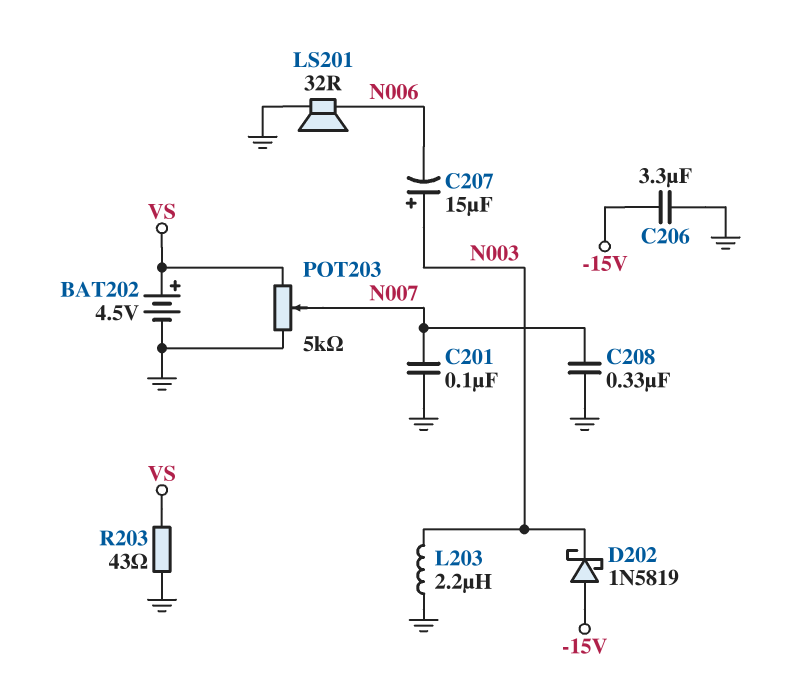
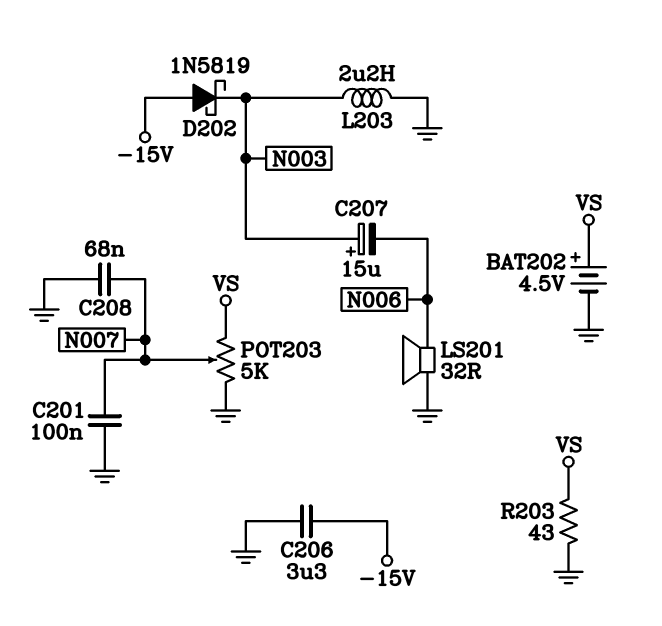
C208: 330nF (GND, N007) -> 68nF (GND, N007)

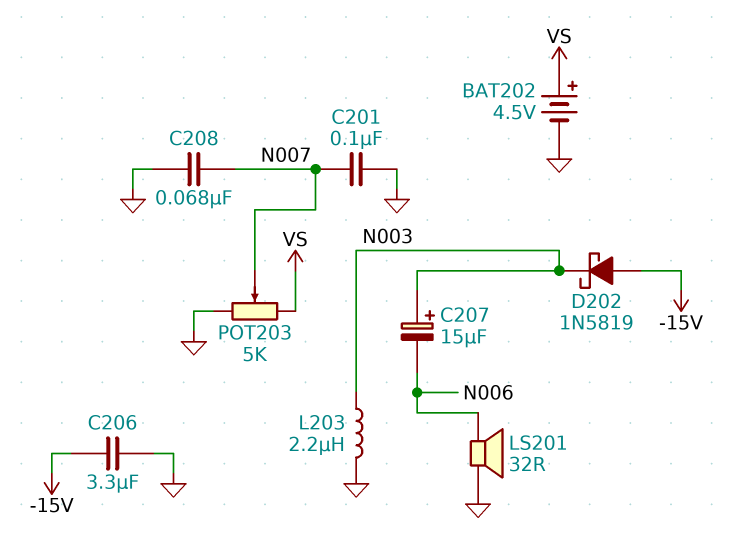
R203: 43 (GND, VS) -> none

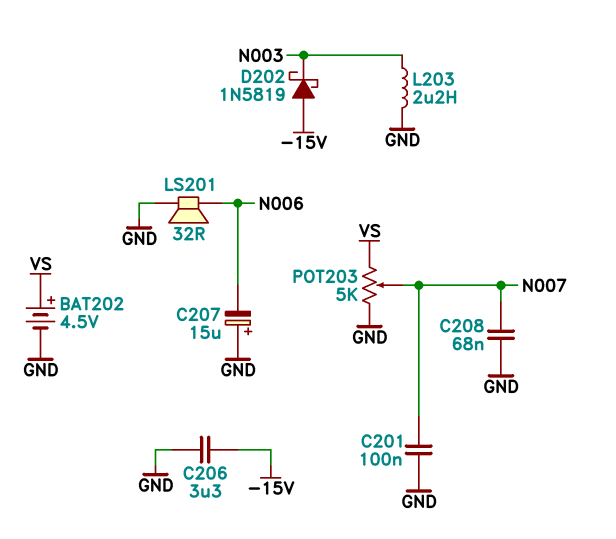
C207: 15uF (plus N003, minus N006) -> 15uF (plus GND, minus N006)

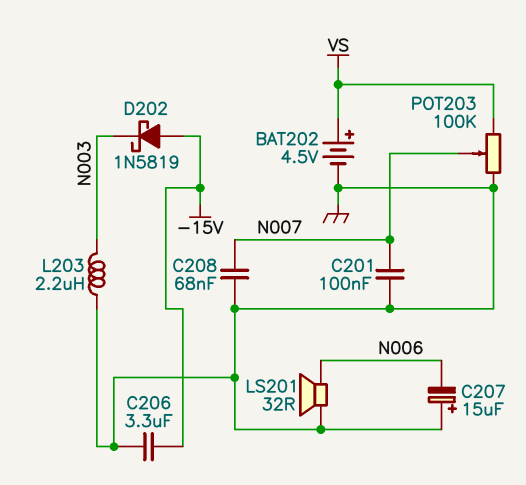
POT203: 5k (GND, VS, wiper N007) -> 100k (GND, VS, wiper N007)

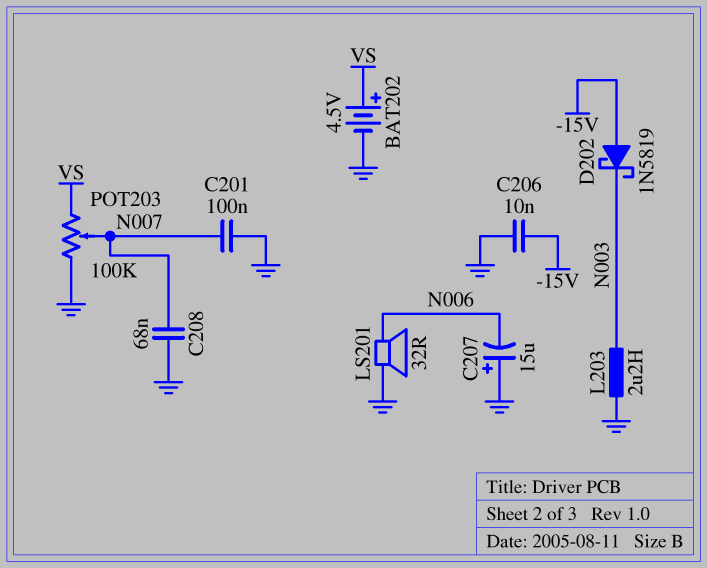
C206: 3.3uF (-15V, GND) -> 10nF (-15V, GND)

